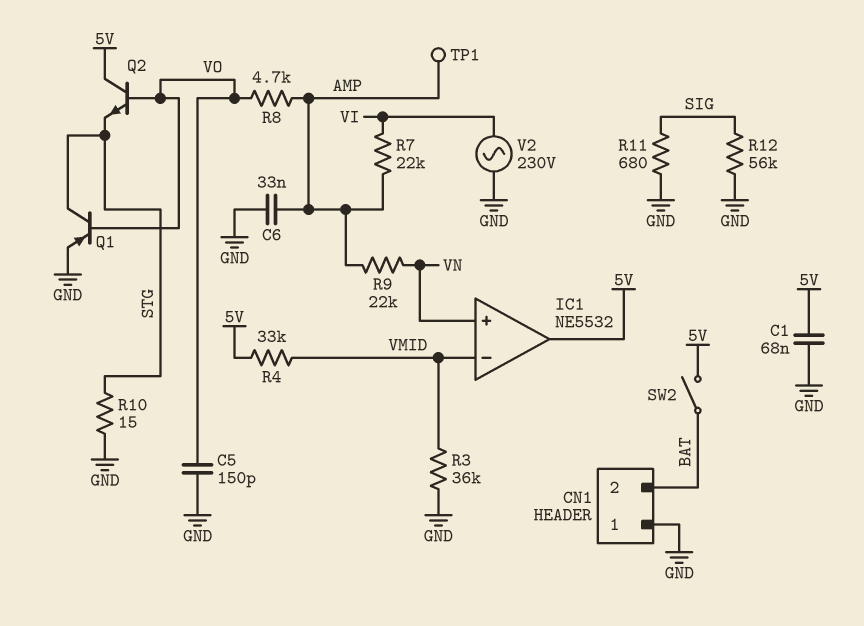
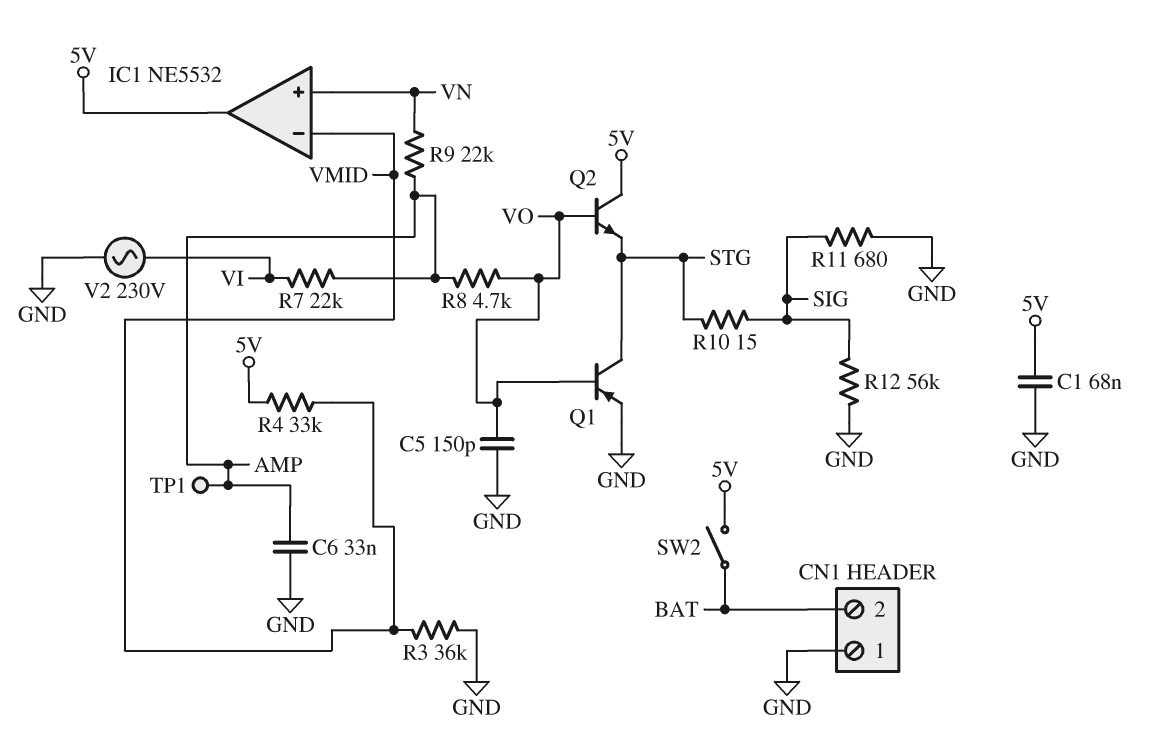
R10: 15 (GND, STG) -> 15 (SIG, STG)

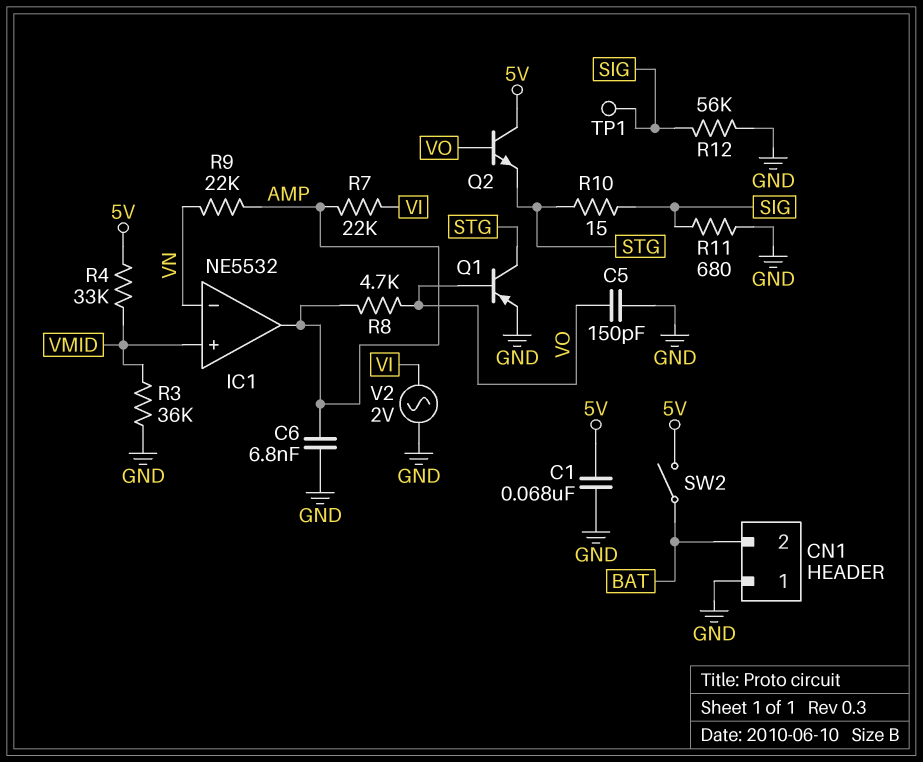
C6: 33nF (AMP, GND) -> 6.8nF (AMP, GND)
IC1 pin in+: VN -> VMID
IC1 pin in-: VMID -> VN
IC1 pin out: 5V -> AMP
TP1: test point (AMP) -> test point (SIG)
V2: AC 230V (GND, VI) -> AC 2V (GND, VI)

